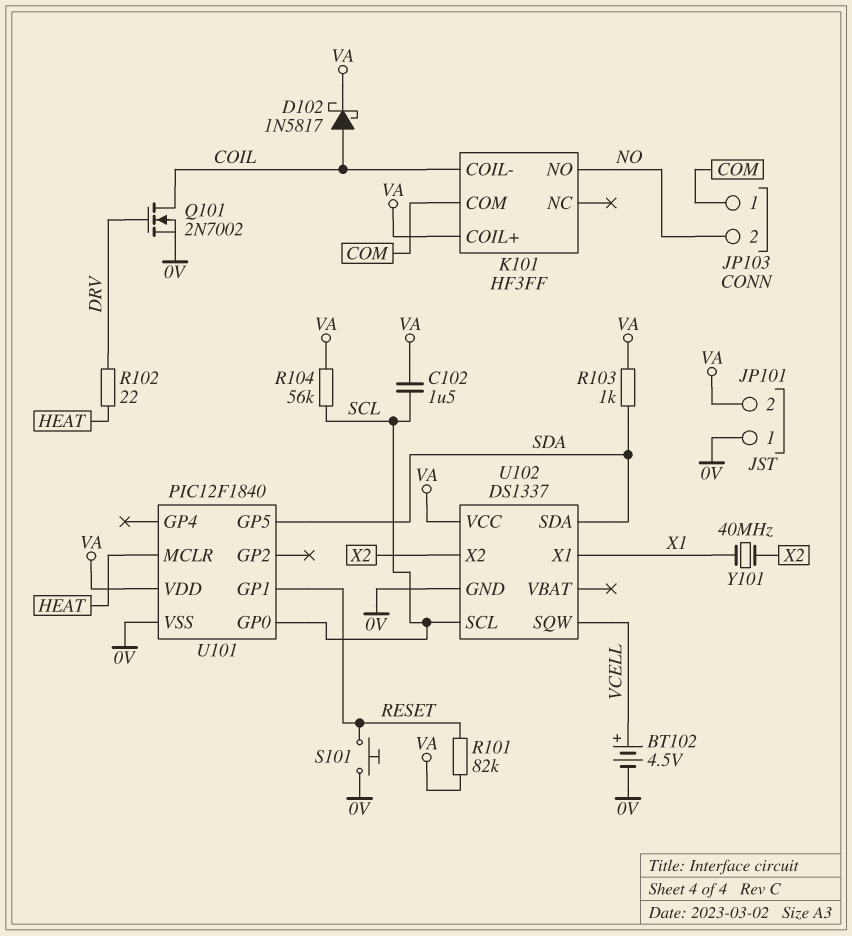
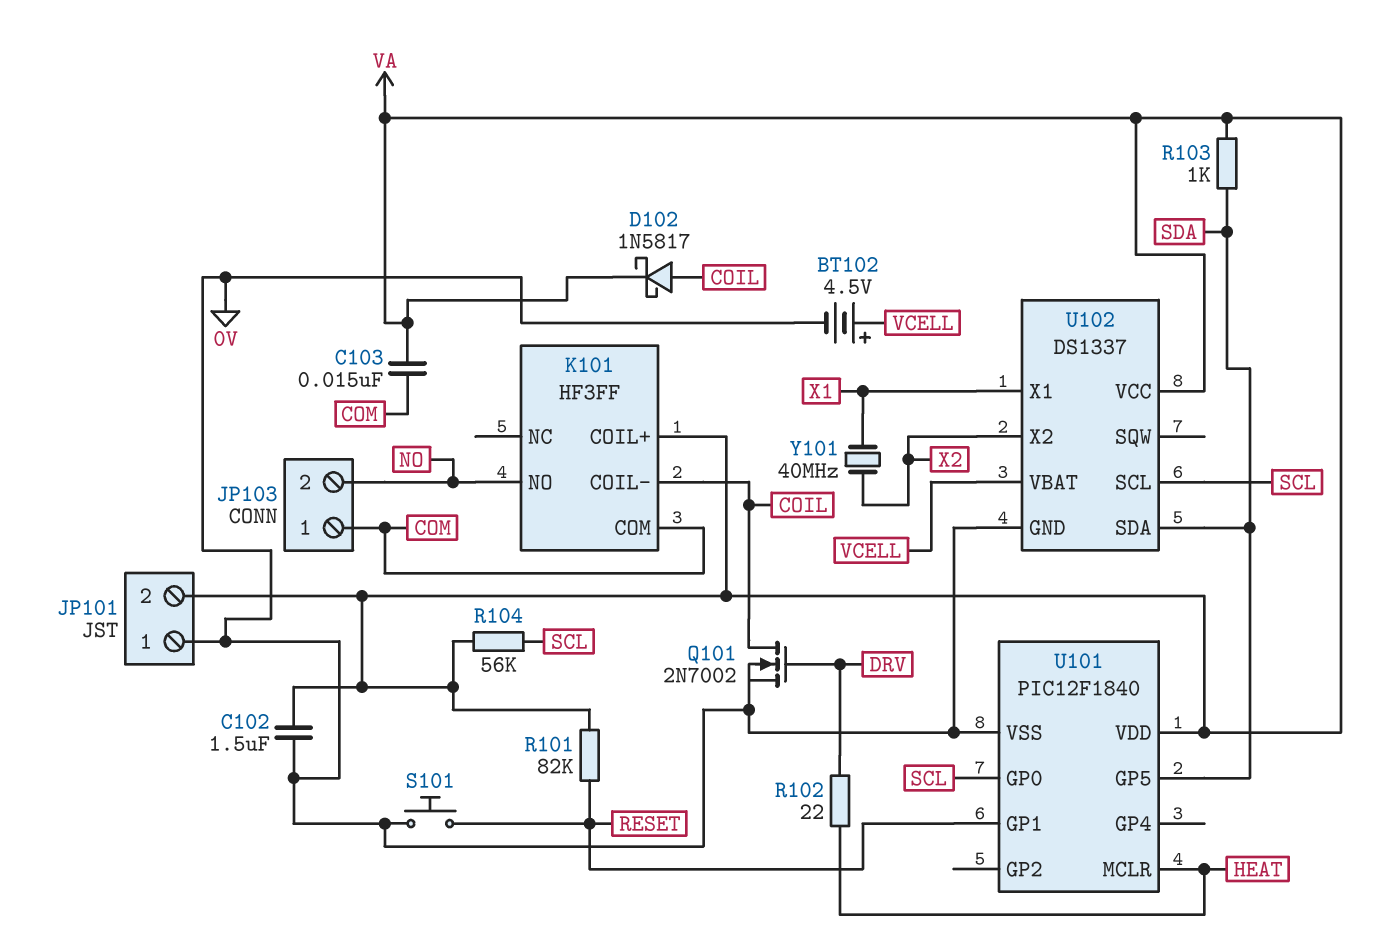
C102: 1.5uF (SCL, VA) -> 1.5uF (0V, VA)
C103: none -> 15nF (COM, VA)
U102 pin SQW: VCELL -> none
U102 pin VBAT: none -> VCELL

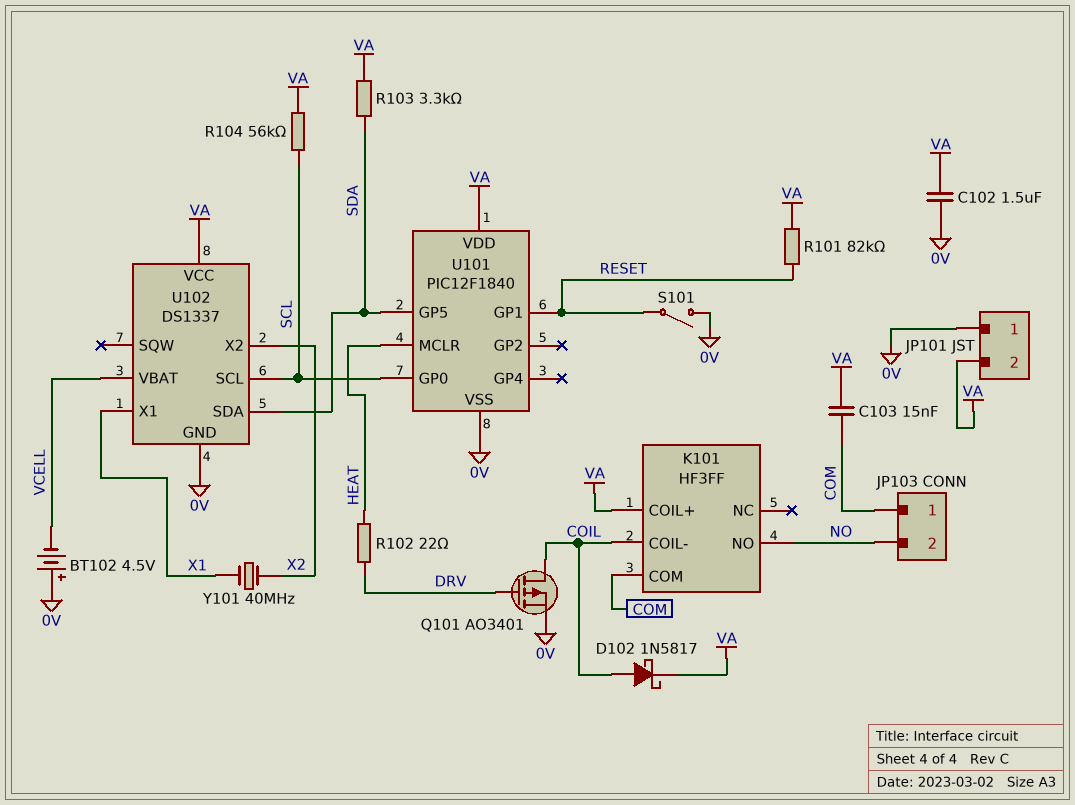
BT102: 4.5V (plus VCELL, minus 0V) -> 4.5V (plus 0V, minus VCELL)
Q101: NMOS 2N7002 (G DRV, D COIL, S 0V) -> PMOS AO3401 (G DRV, D COIL, S 0V)
R103: 1k (SDA, VA) -> 3.3k (SDA, VA)
S101: button (0V, RESET) -> switch (0V, RESET)

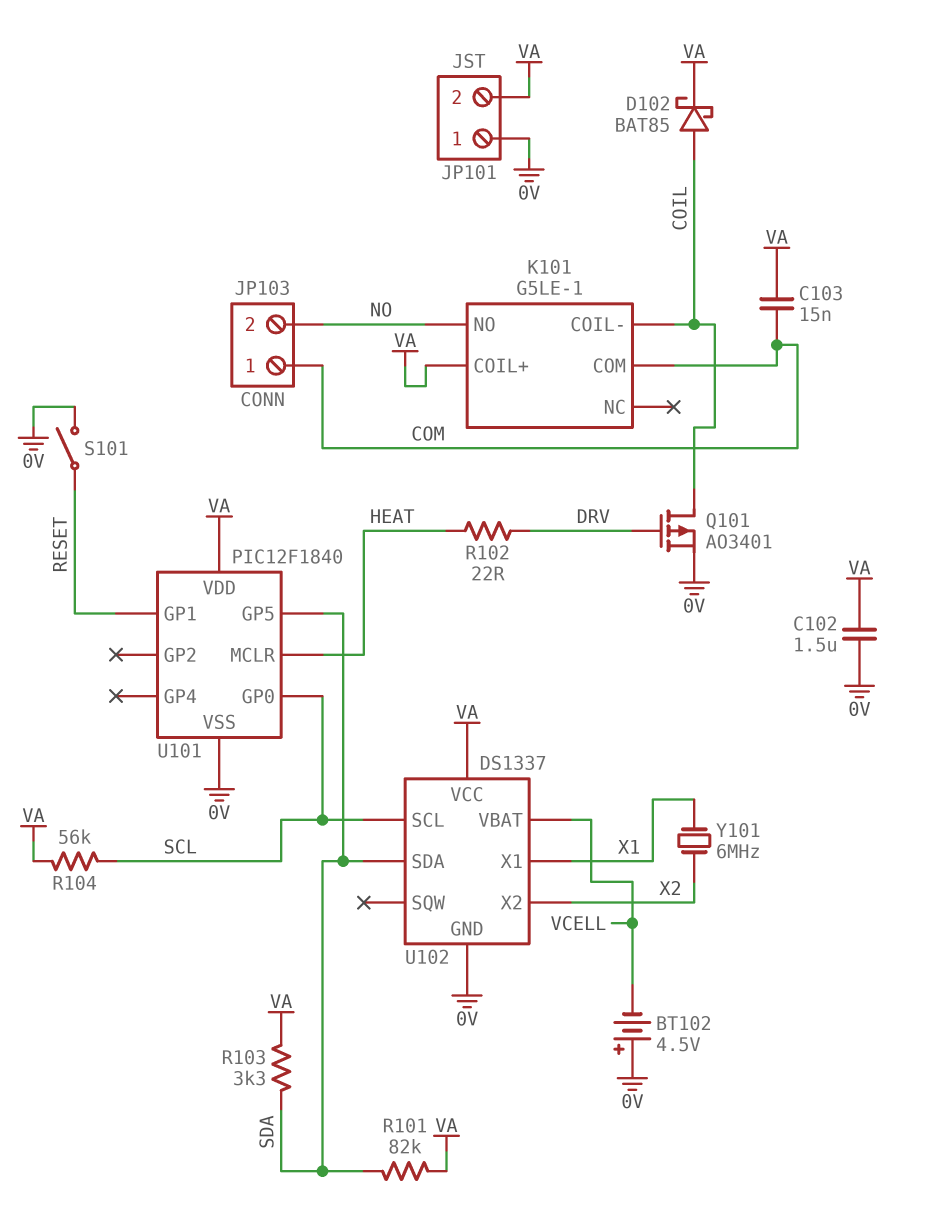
D102: schottky 1N5817 (A COIL, K VA) -> schottky BAT85 (A COIL, K VA)
K101: HF3FF -> G5LE-1
R101: 82k (RESET, VA) -> 82k (SDA, VA)
Y101: 40MHz (X1, X2) -> 6MHz (X1, X2)

